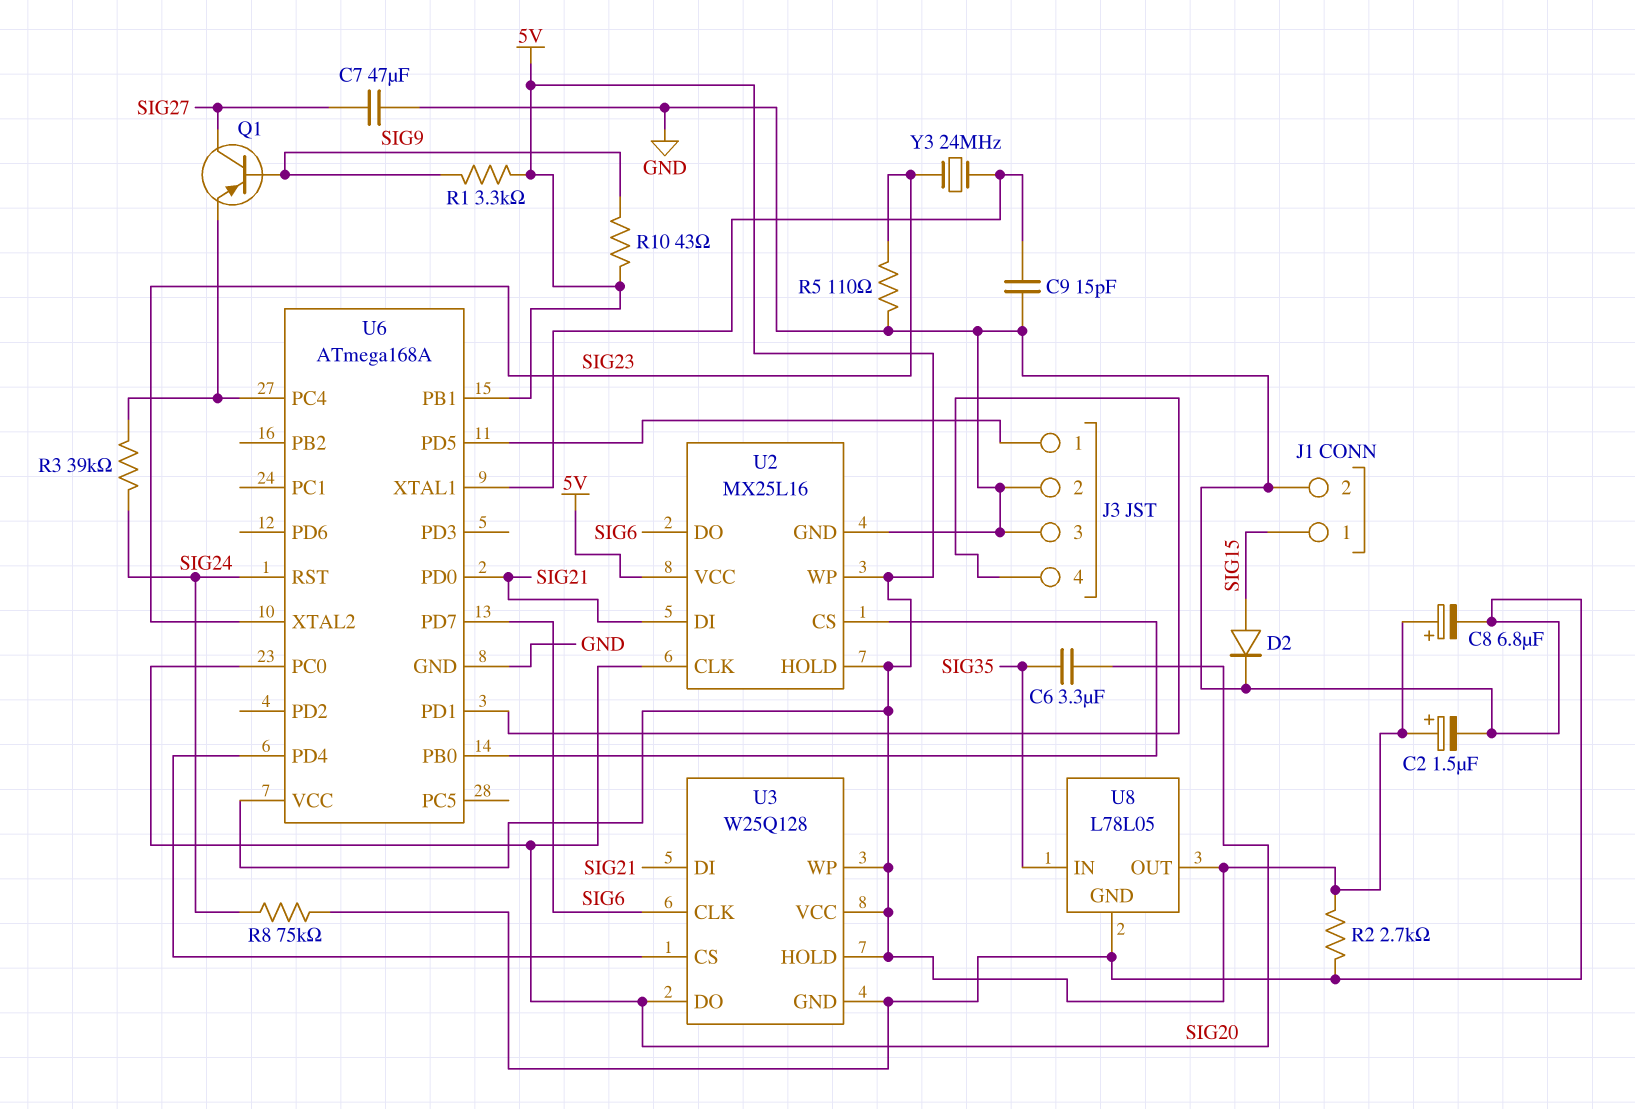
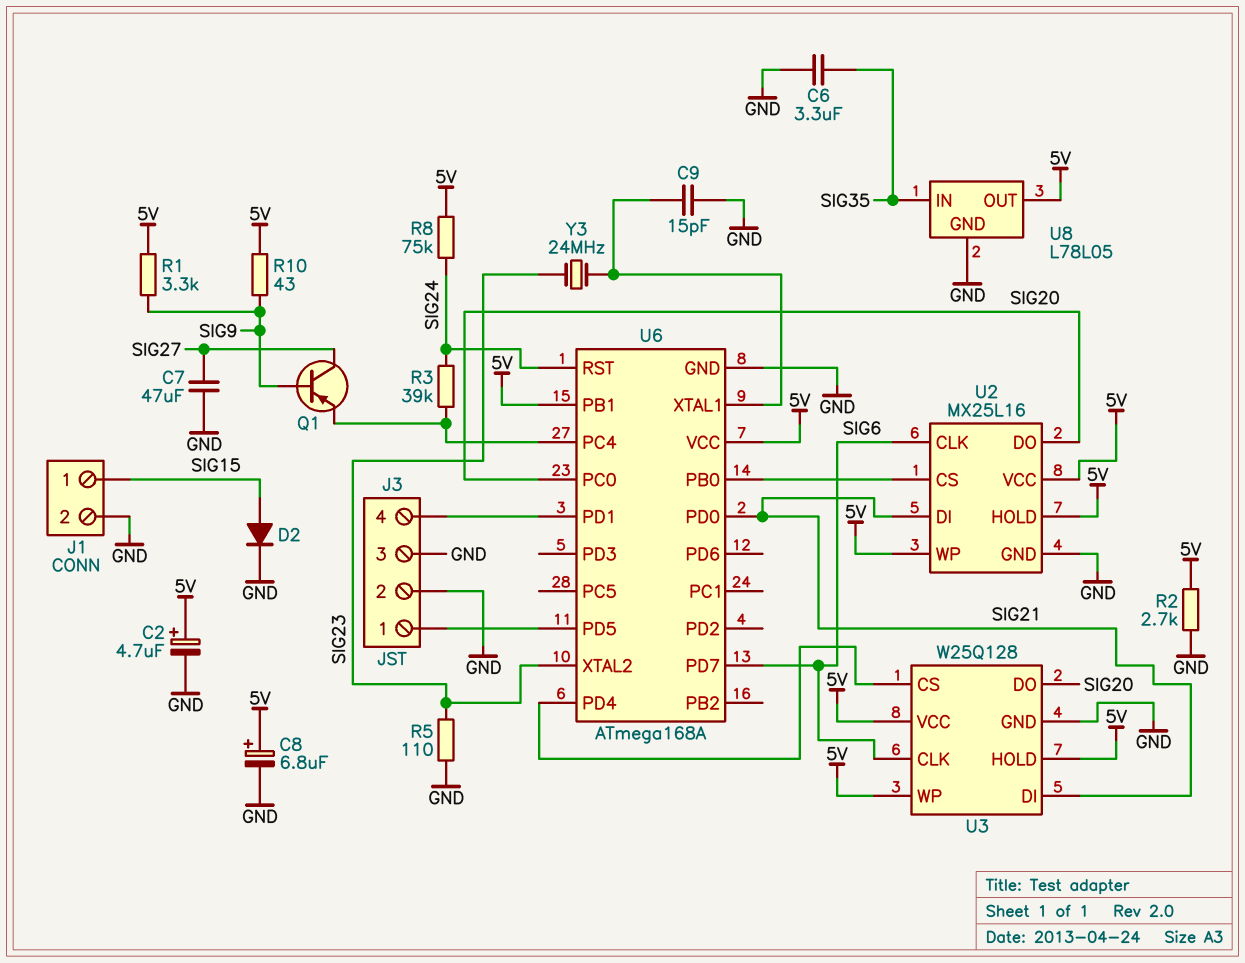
C2: 1.5uF (plus 5V, minus GND) -> 4.7uF (plus 5V, minus GND)
C6: 3.3uF (SIG20, SIG35) -> 3.3uF (GND, SIG35)
R8: 75k (GND, SIG24) -> 75k (5V, SIG24)
U2 pin CLK: SIG20 -> SIG6
U2 pin DO: SIG6 -> SIG20

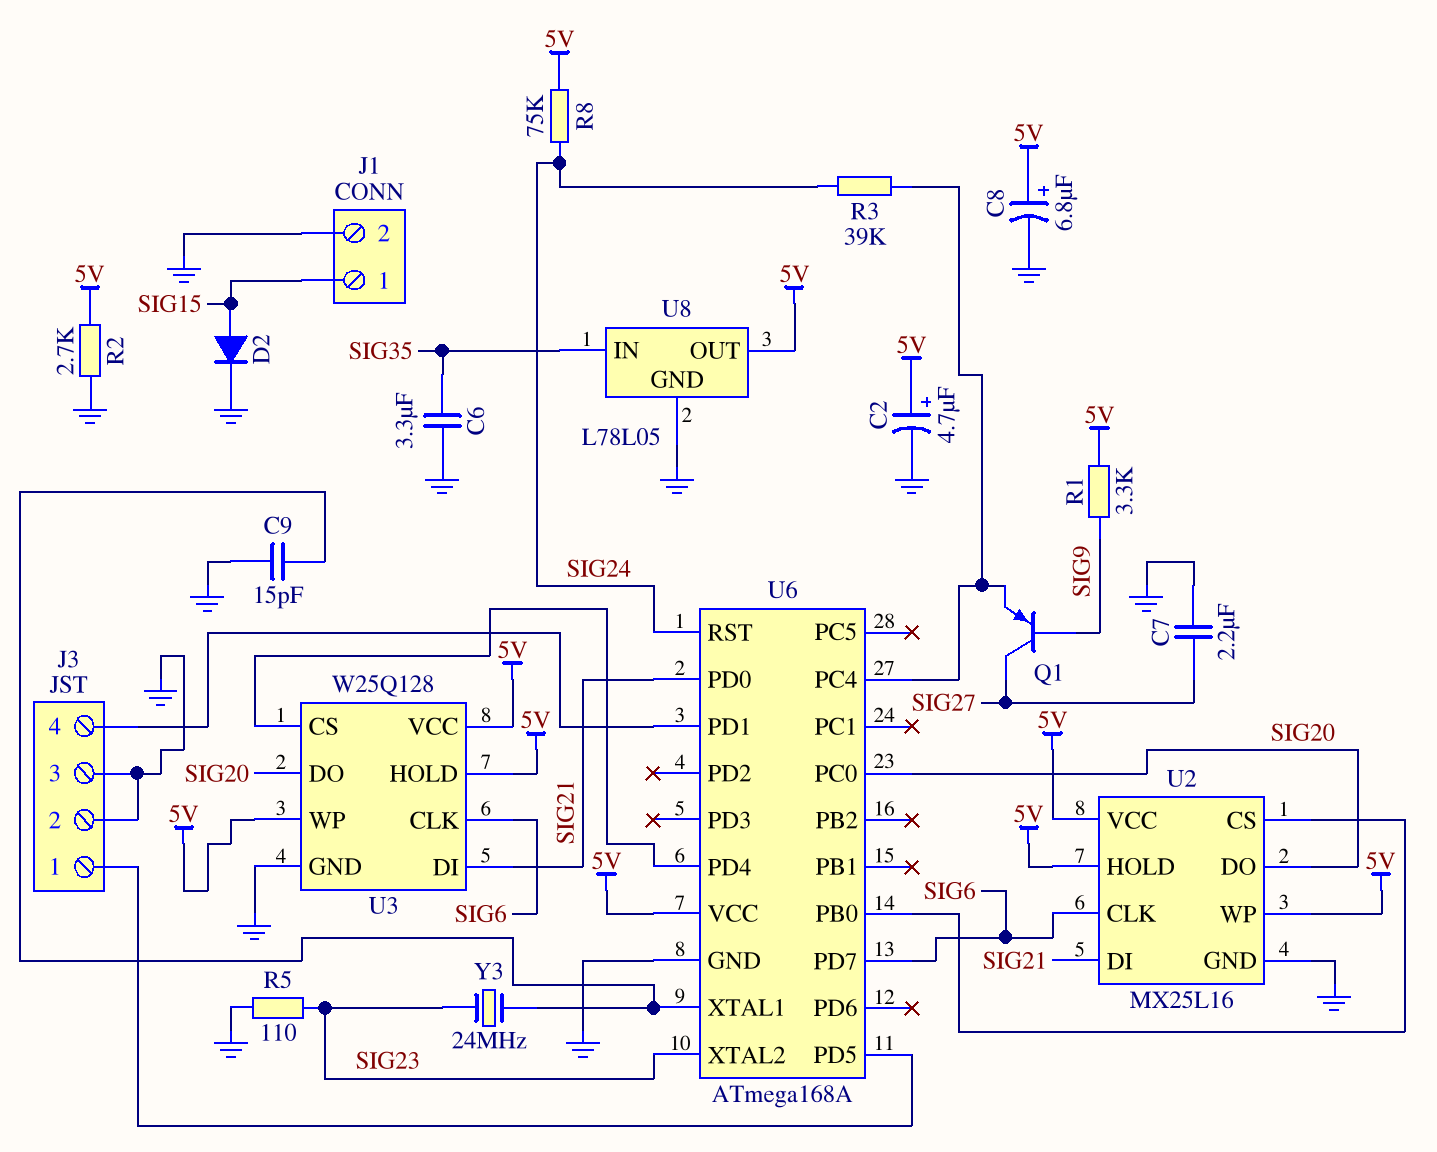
C7: 47uF (GND, SIG27) -> 2.2uF (GND, SIG27)
R10: 43 (5V, SIG9) -> none
U6 pin PB1: 5V -> none

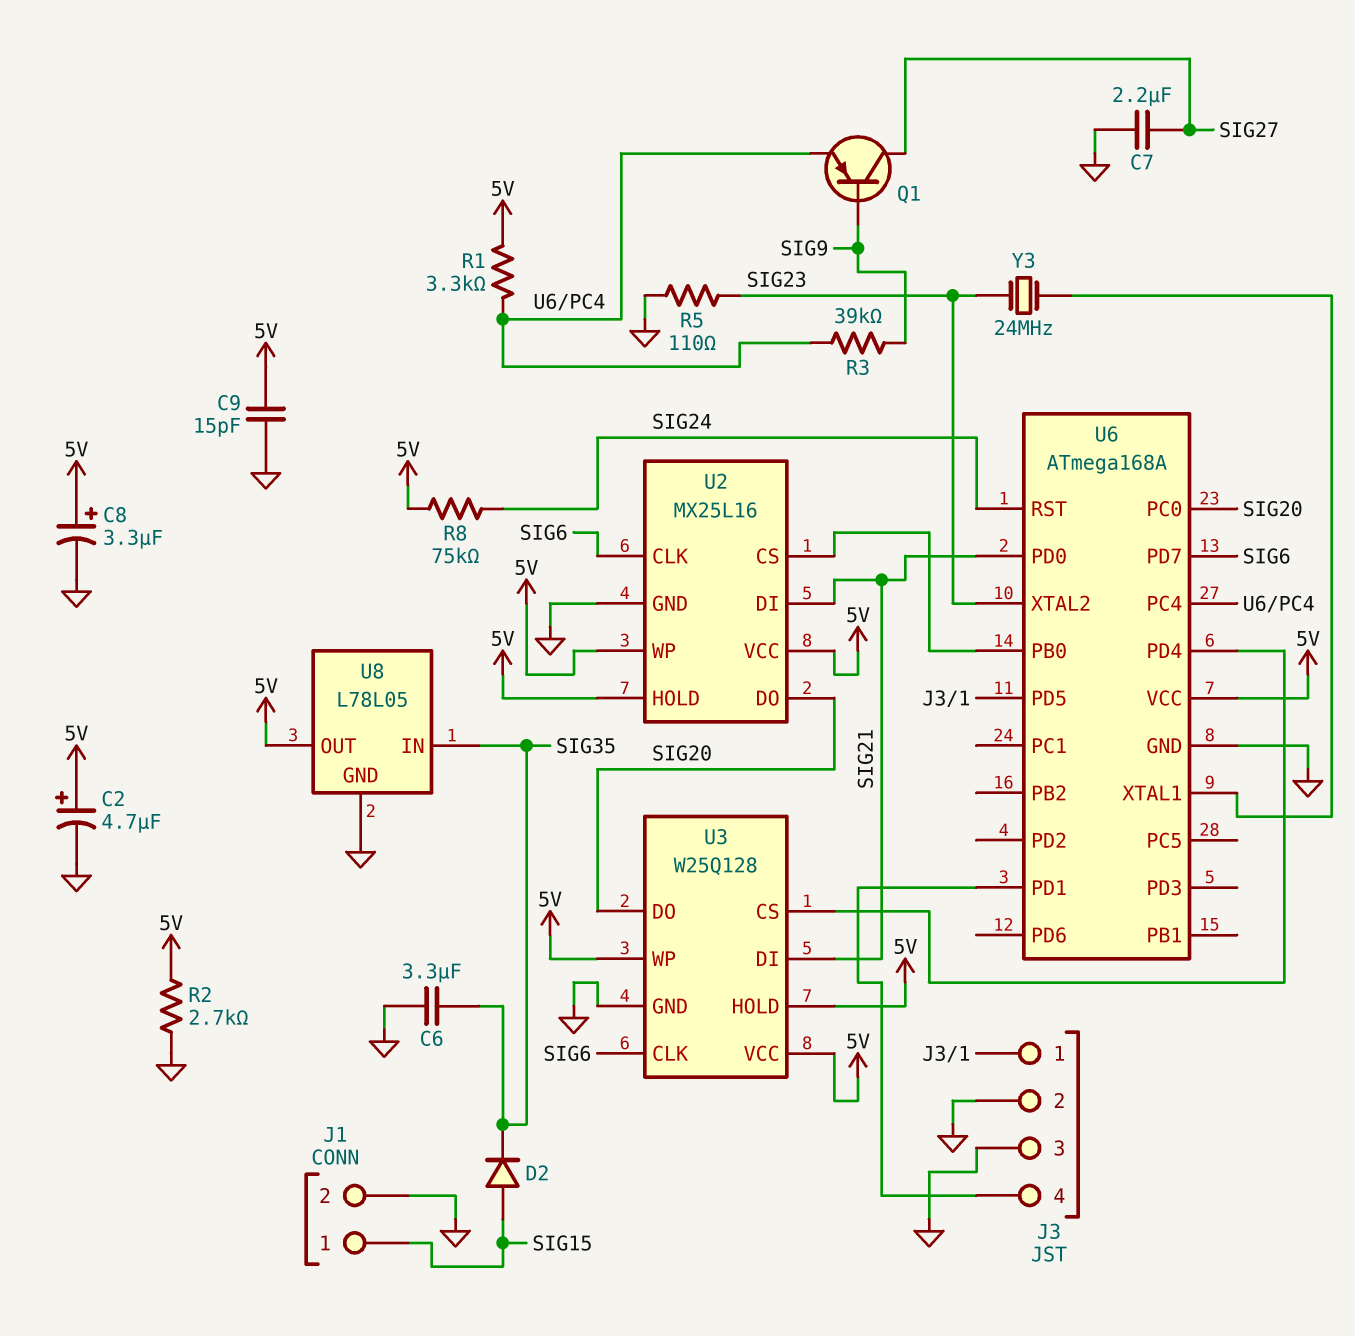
C8: 6.8uF (plus 5V, minus GND) -> 3.3uF (plus 5V, minus GND)
C9: 15pF (GND, U6/XTAL1) -> 15pF (5V, GND)
D2: diode (A SIG15, K GND) -> diode (A SIG15, K SIG35)
R1: 3.3k (5V, SIG9) -> 3.3k (5V, U6/PC4)
R3: 39k (SIG24, U6/PC4) -> 39k (SIG9, U6/PC4)

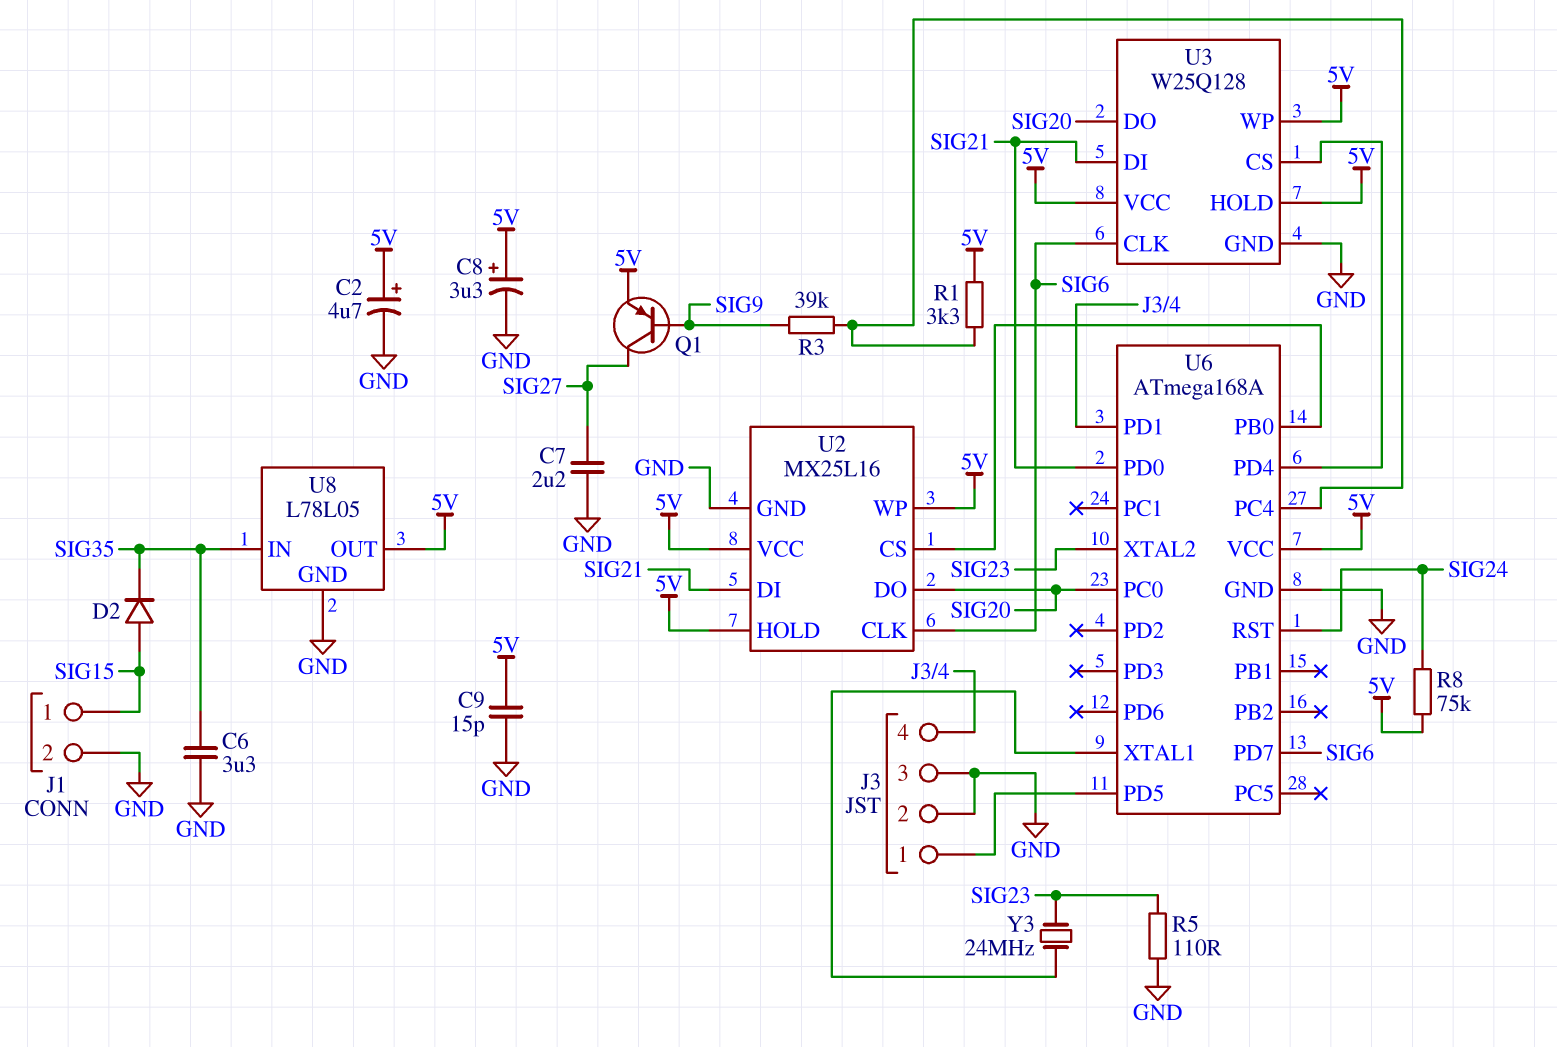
Q1: PNP (B SIG9, C SIG27, E U6/PC4) -> PNP (B SIG9, C SIG27, E 5V)
R2: 2.7k (5V, GND) -> none

